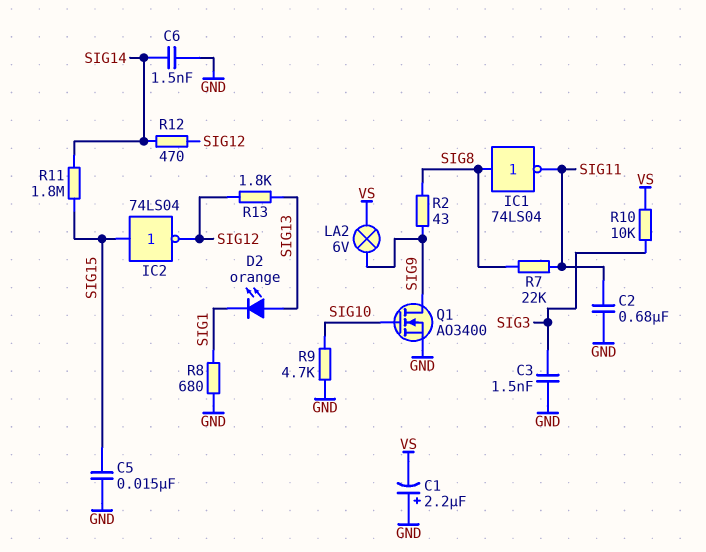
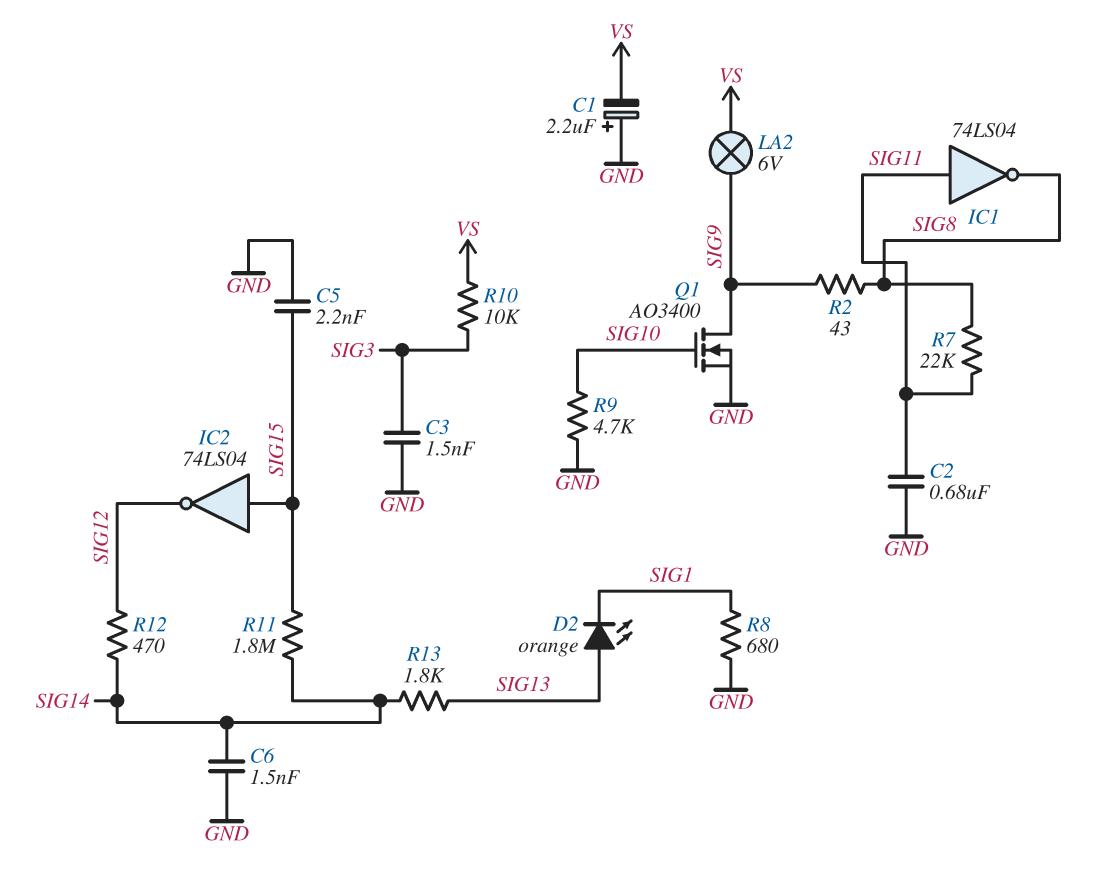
C5: 15nF (GND, SIG15) -> 2.2nF (GND, SIG15)
IC1: NOT 74LS04 (in SIG8, out SIG11) -> NOT 74LS04 (in SIG11, out SIG8)
R13: 1.8k (SIG12, SIG13) -> 1.8k (SIG13, SIG14)

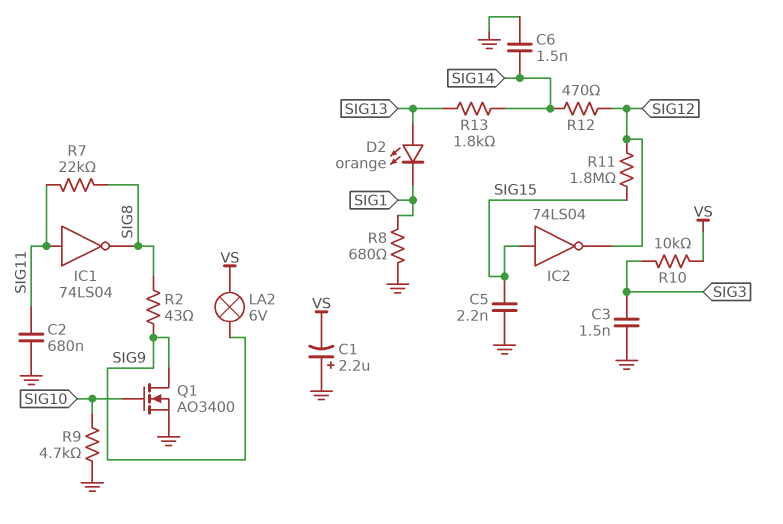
R11: 1.8M (SIG14, SIG15) -> 1.8M (SIG12, SIG15)

